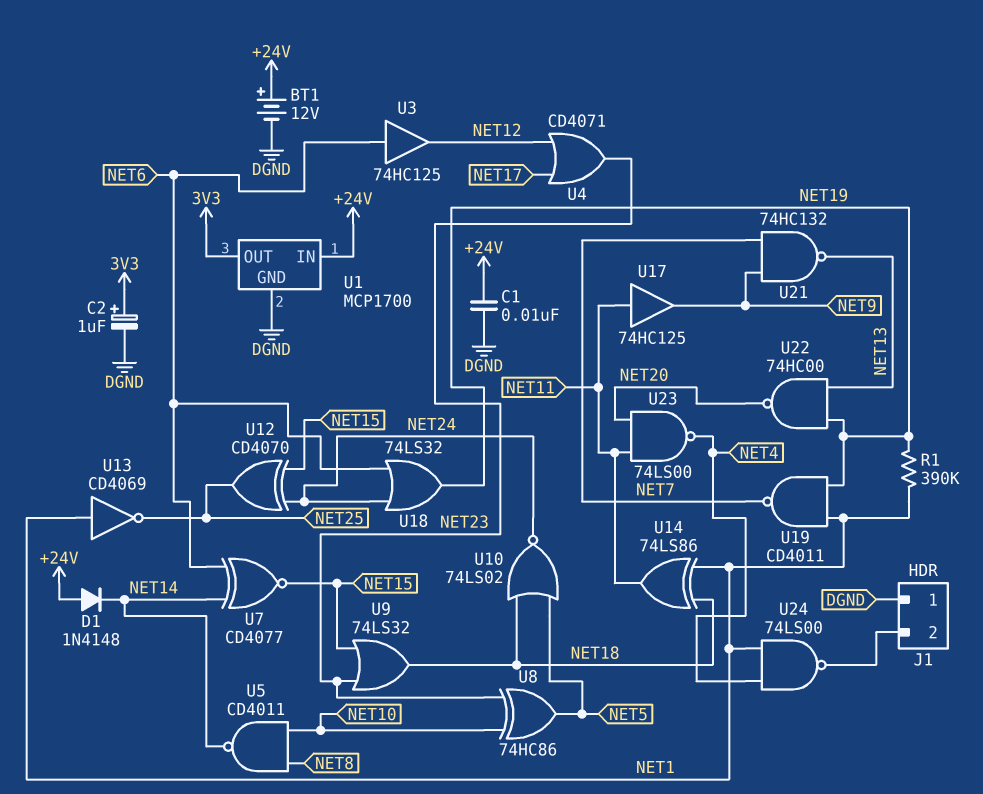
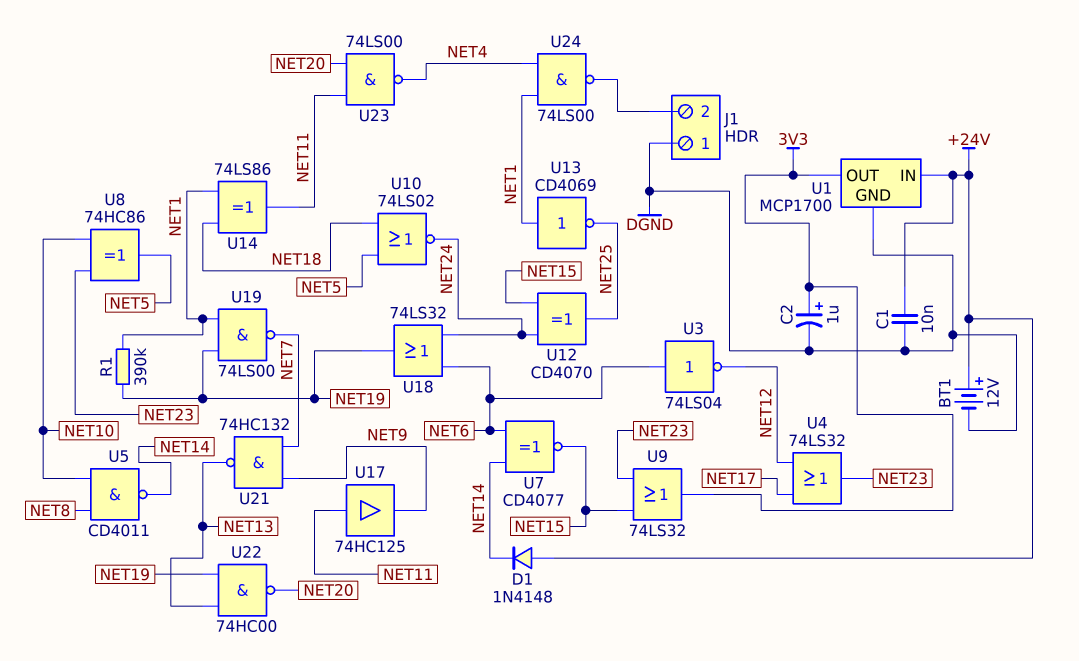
U3: buffer 74HC125 (in NET6, out NET12) -> NOT 74LS04 (in NET6, out NET12)
U4: OR CD4071 (in NET12, in NET17, out NET23) -> OR 74LS32 (in NET12, in NET17, out NET23)
U9: OR 74LS32 (in NET15, in NET23, out NET18) -> OR 74LS32 (in NET15, in NET23, out 3V3)
U19: NAND CD4011 (in NET1, in NET19, out NET7) -> NAND 74LS00 (in NET1, in NET19, out NET7)

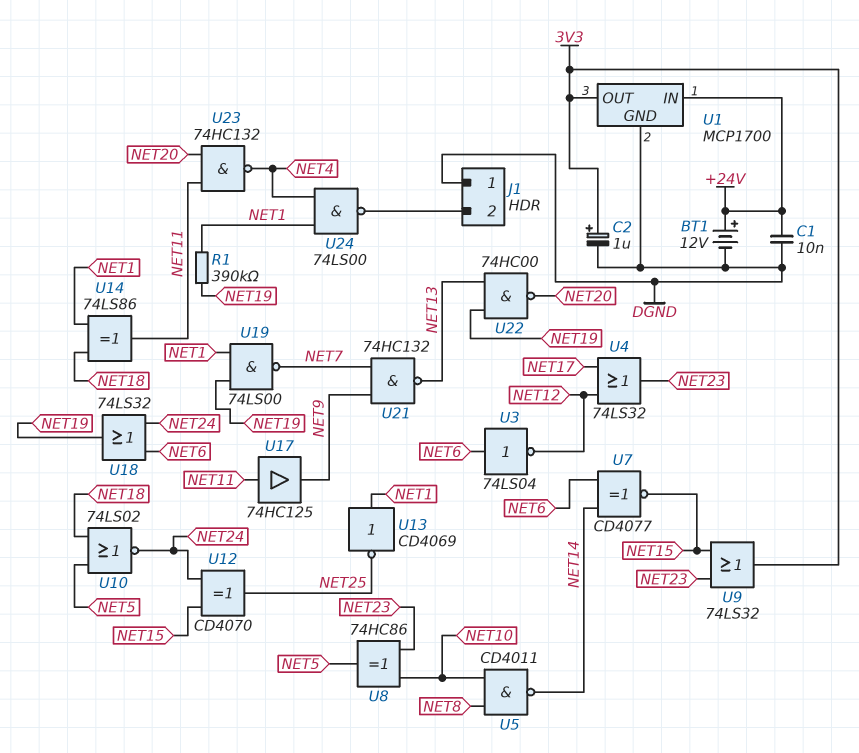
D1: diode 1N4148 (A +24V, K NET14) -> none
U23: NAND 74LS00 (in NET11, in NET20, out NET4) -> NAND 74HC132 (in NET11, in NET20, out NET4)

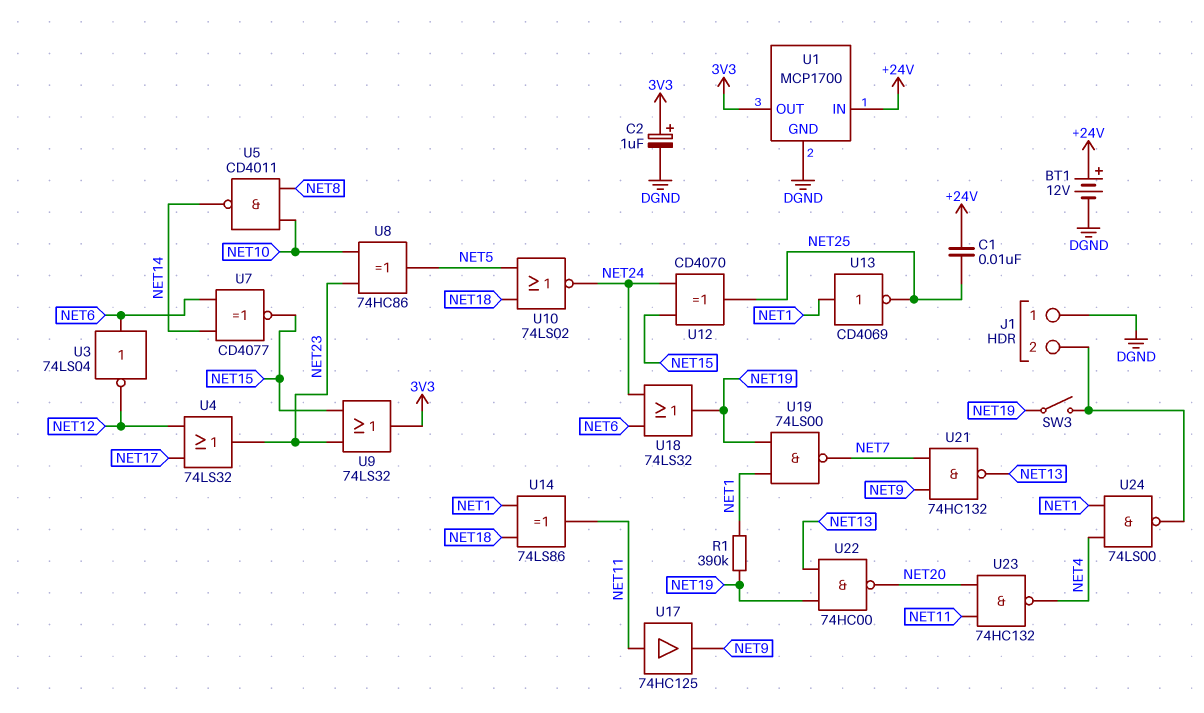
C1: 10nF (+24V, DGND) -> 10nF (+24V, NET25)
SW3: none -> switch (J1/2, NET19)

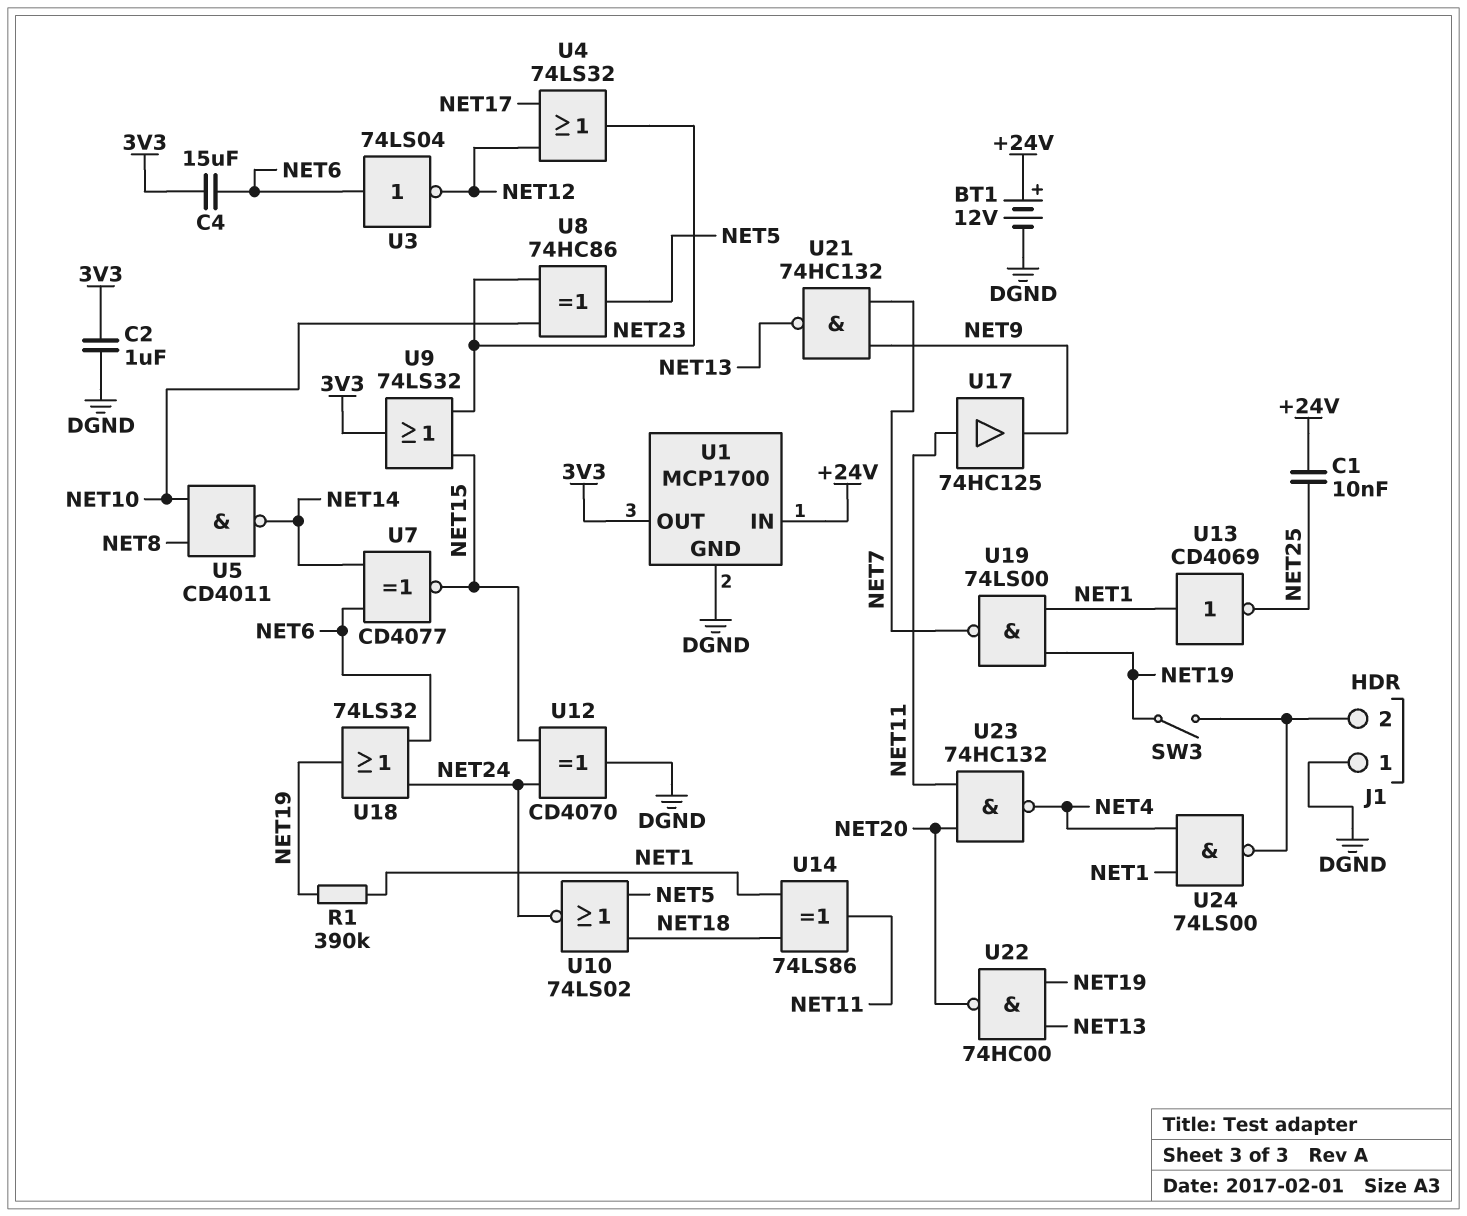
C2: 1uF (plus 3V3, minus DGND) -> 1uF (3V3, DGND)
C4: none -> 15uF (3V3, NET6)
U12: XOR CD4070 (in NET15, in NET24, out NET25) -> XOR CD4070 (in NET15, in NET24, out DGND)

